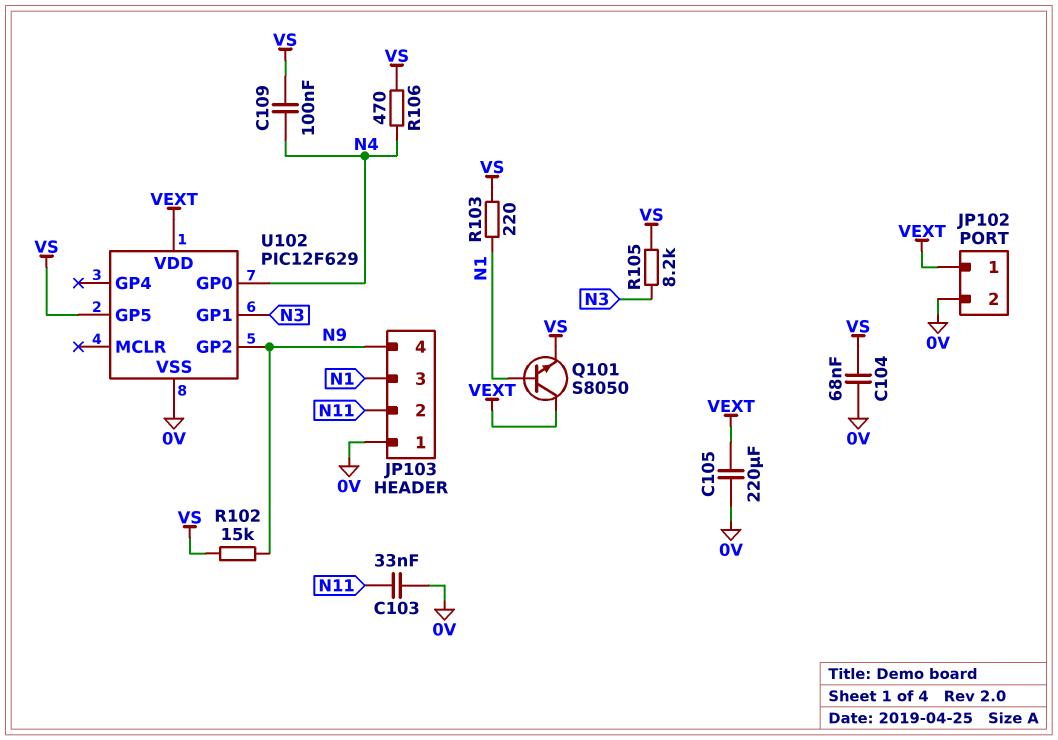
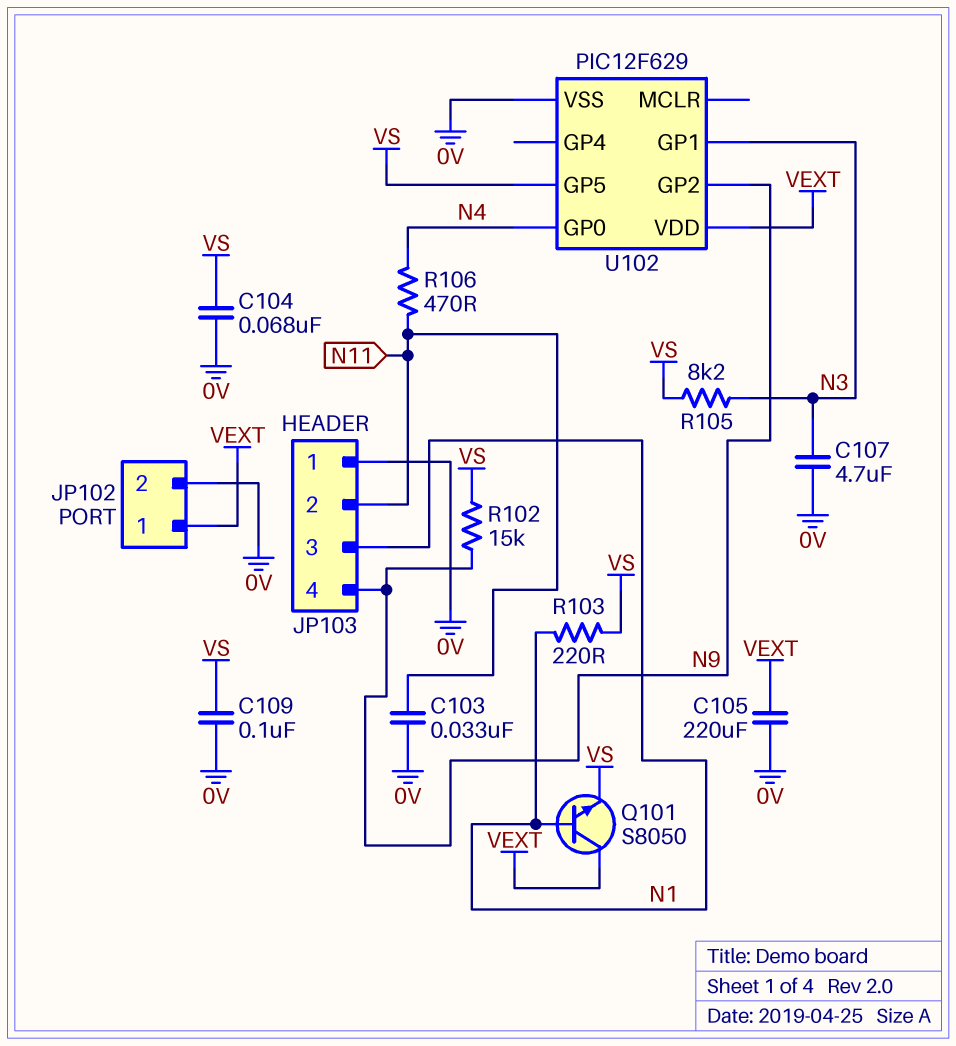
C107: none -> 4.7uF (0V, N3)
C109: 100nF (N4, VS) -> 100nF (0V, VS)
R106: 470 (N4, VS) -> 470 (N4, N11)

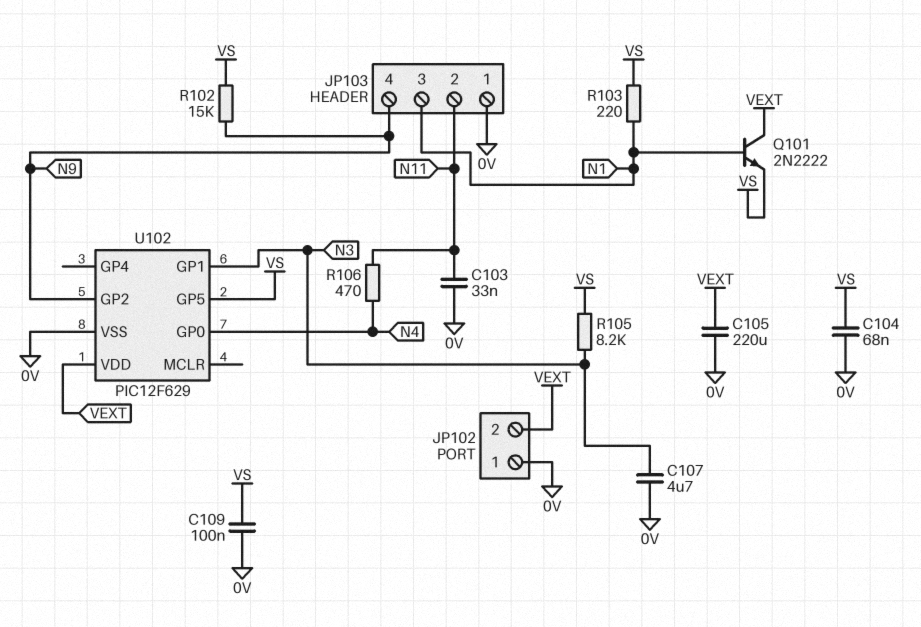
JP102 pin 1: VEXT -> 0V
JP102 pin 2: 0V -> VEXT
Q101: NPN S8050 (B N1, C VEXT, E VS) -> NPN 2N2222 (B N1, C VEXT, E VS)

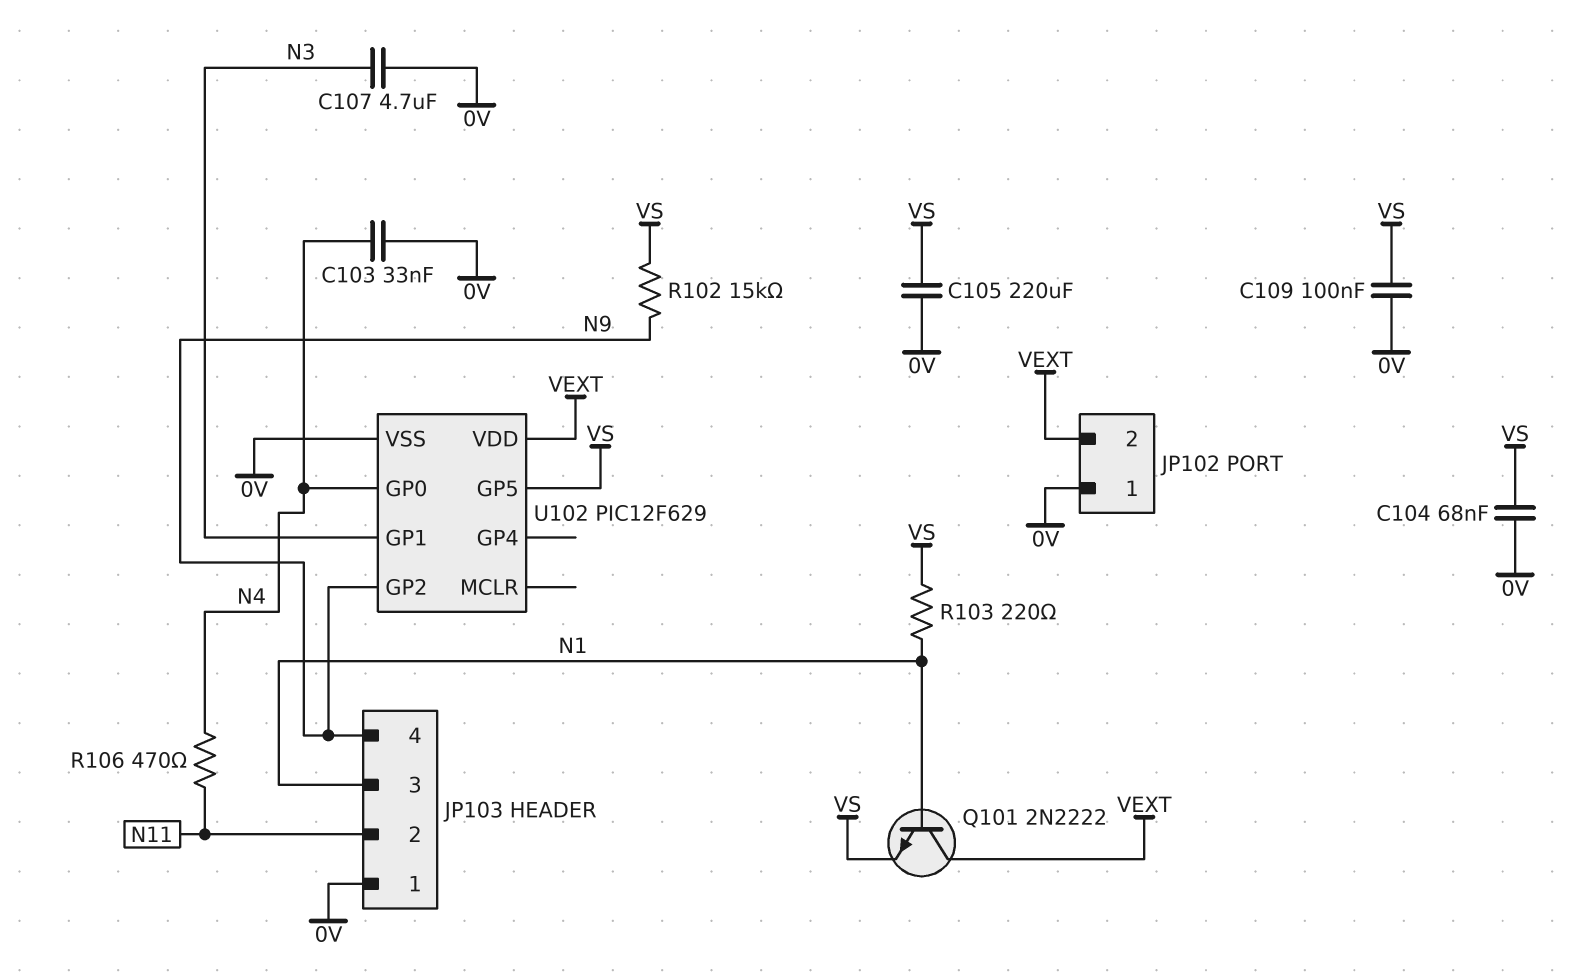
C103: 33nF (0V, N11) -> 33nF (0V, N4)
C105: 220uF (0V, VEXT) -> 220uF (0V, VS)
R105: 8.2k (N3, VS) -> none

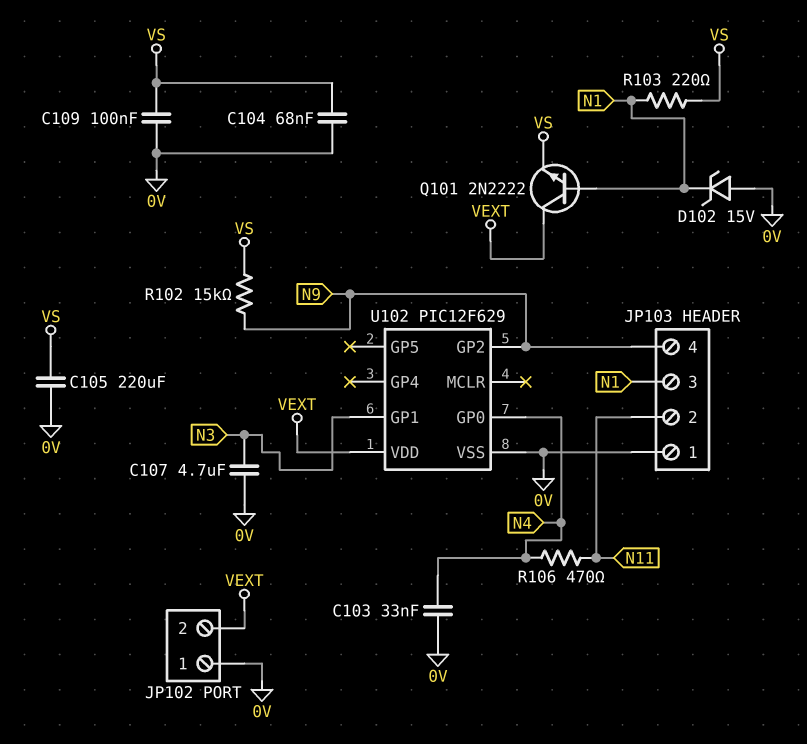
D102: none -> zener 15V (A 0V, K N1)
U102 pin GP5: VS -> none

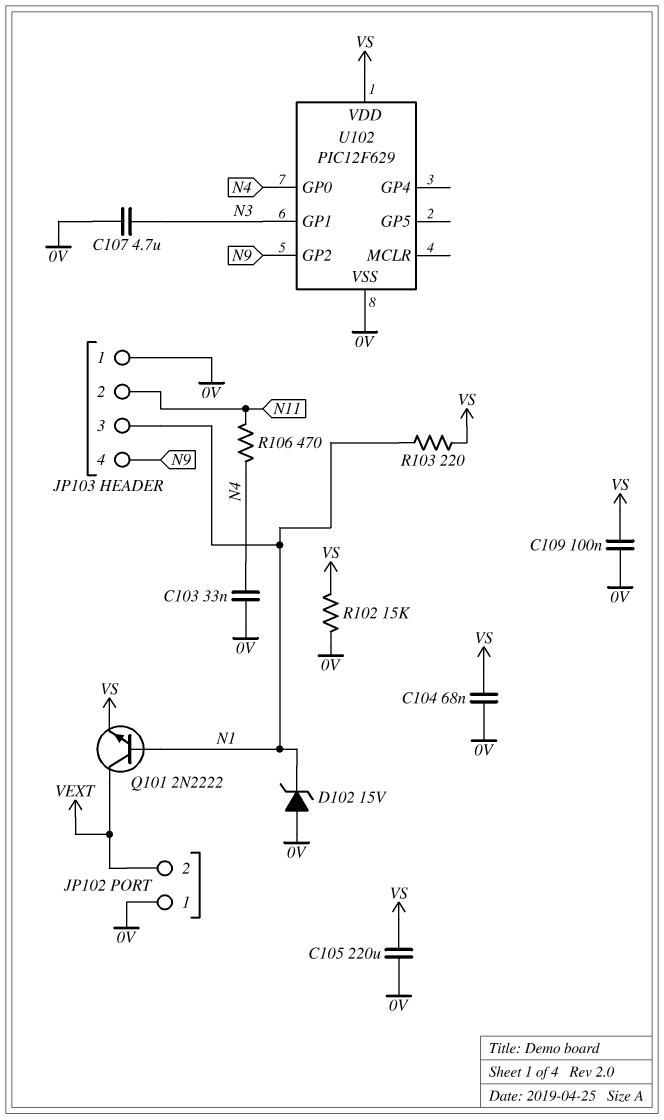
R102: 15k (N9, VS) -> 15k (0V, VS)
U102 pin VDD: VEXT -> VS

